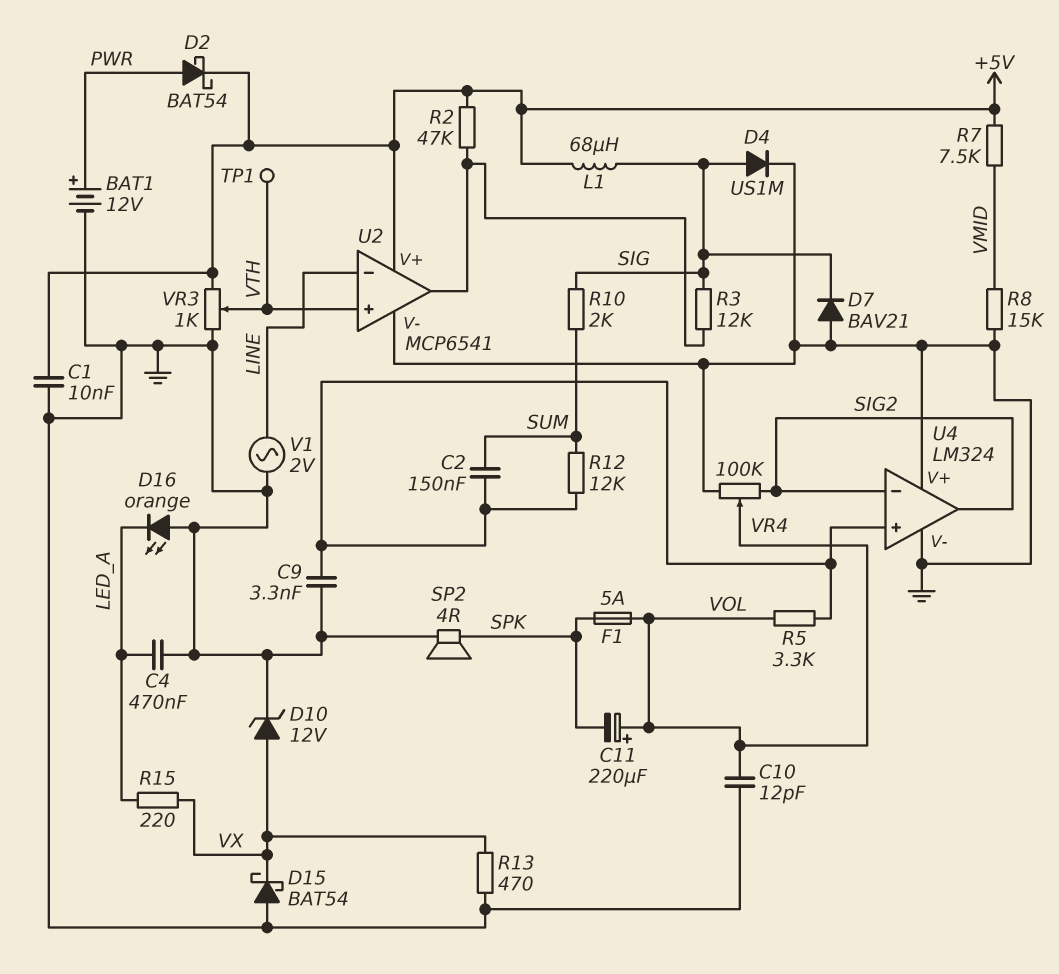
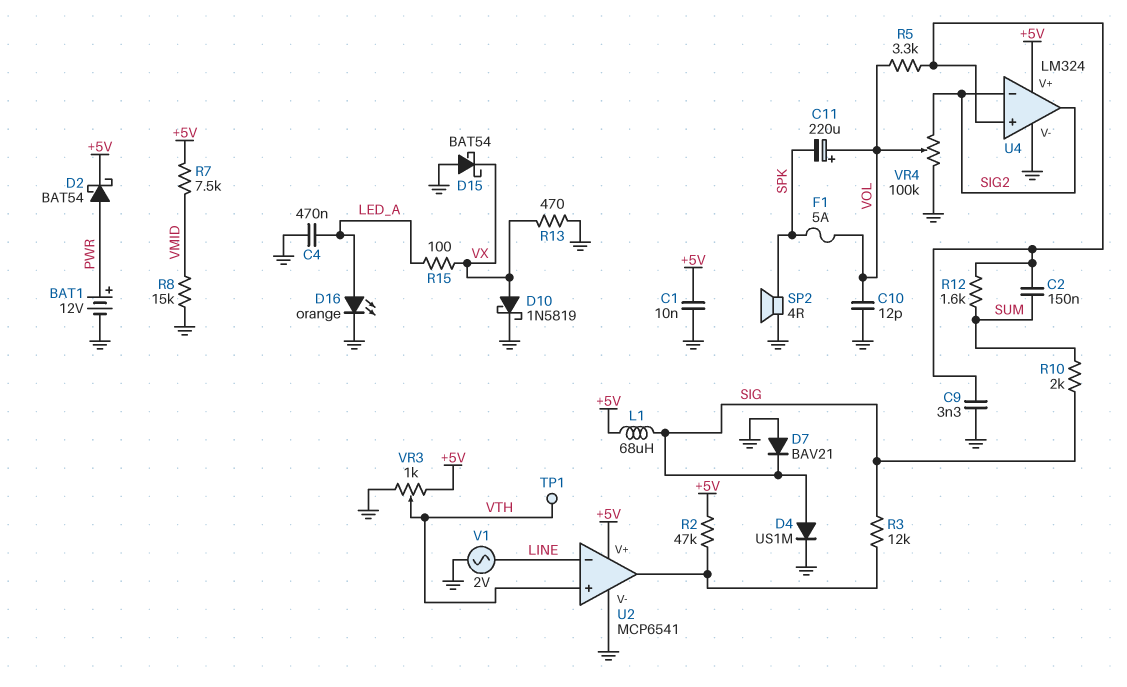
D10: zener 12V (A VX, K GND) -> schottky 1N5819 (A VX, K GND)
D16: LED orange (A GND, K LED_A) -> LED orange (A LED_A, K GND)
R12: 12k (SUM, U4/in+) -> 1.6k (SUM, U4/in+)
R15: 220 (LED_A, VX) -> 100 (LED_A, VX)
U4 pin V+: GND -> +5V

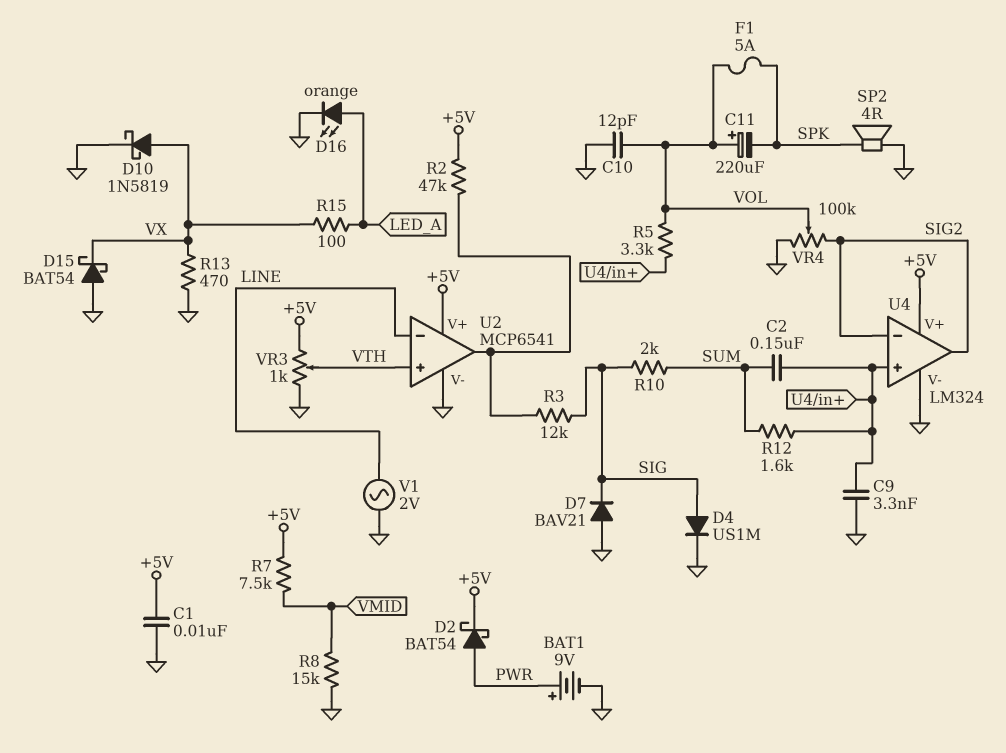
BAT1: 12V (plus PWR, minus GND) -> 9V (plus PWR, minus GND)
C4: 470nF (GND, LED_A) -> none
L1: 68uH (+5V, SIG) -> none
TP1: test point (VTH) -> none

